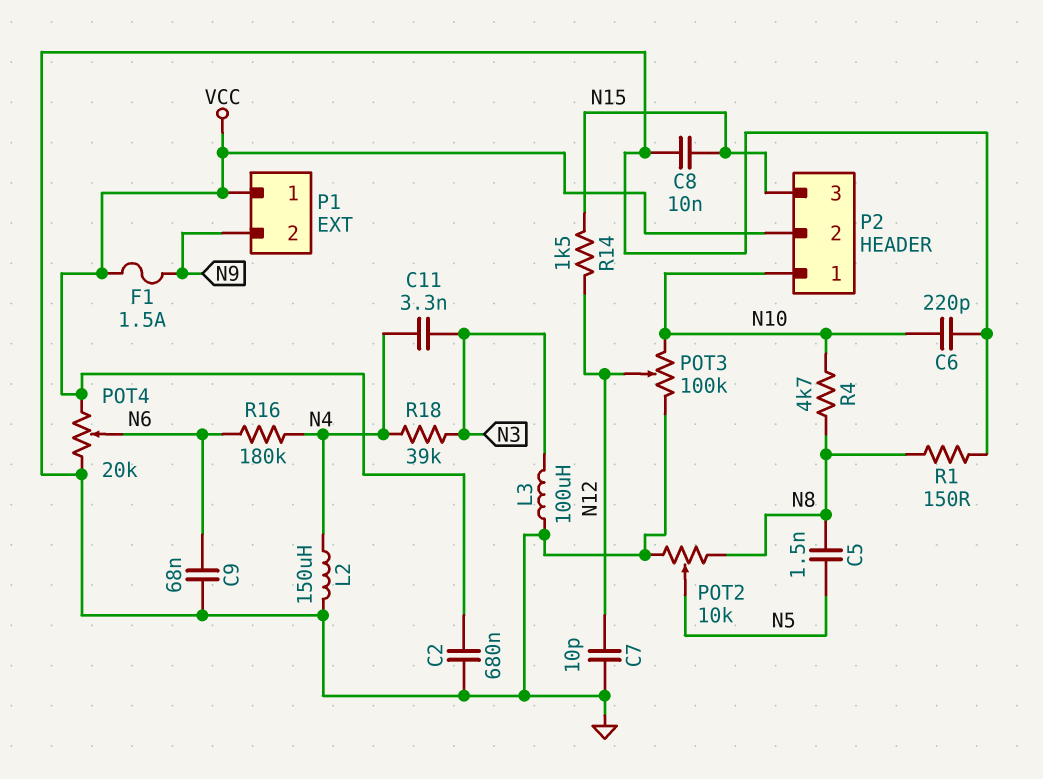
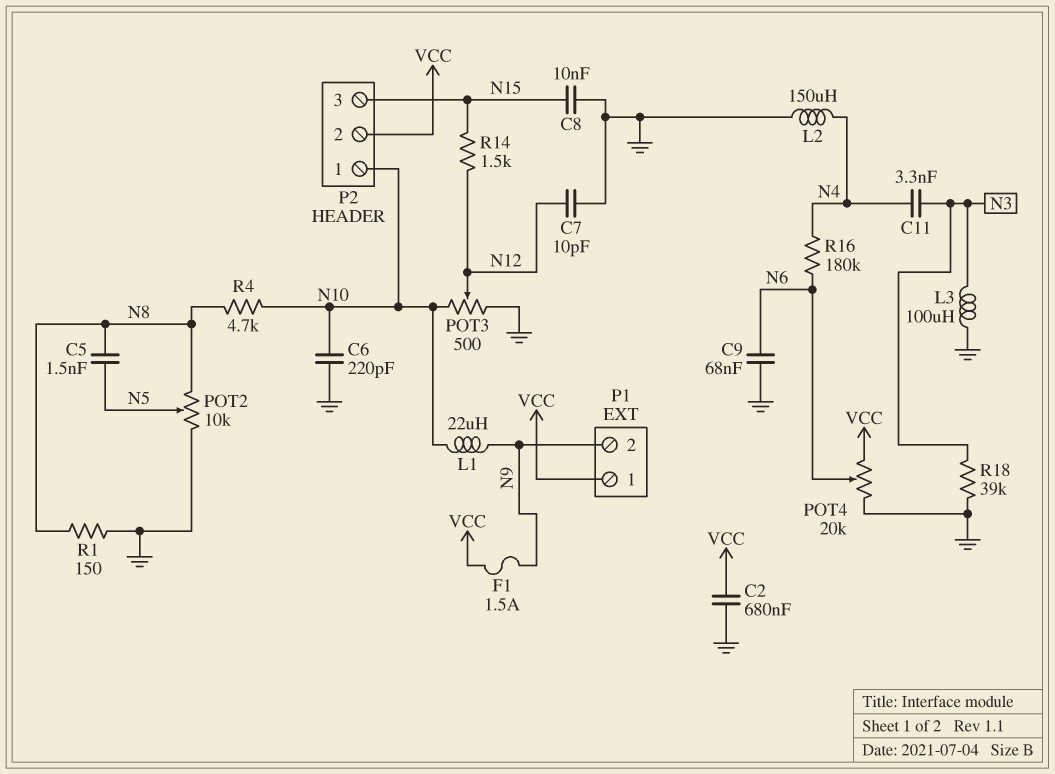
L1: none -> 22uH (N9, N10)
POT3: 100k (GND, N10, wiper N12) -> 500 (GND, N10, wiper N12)
R18: 39k (N3, N4) -> 39k (GND, N3)

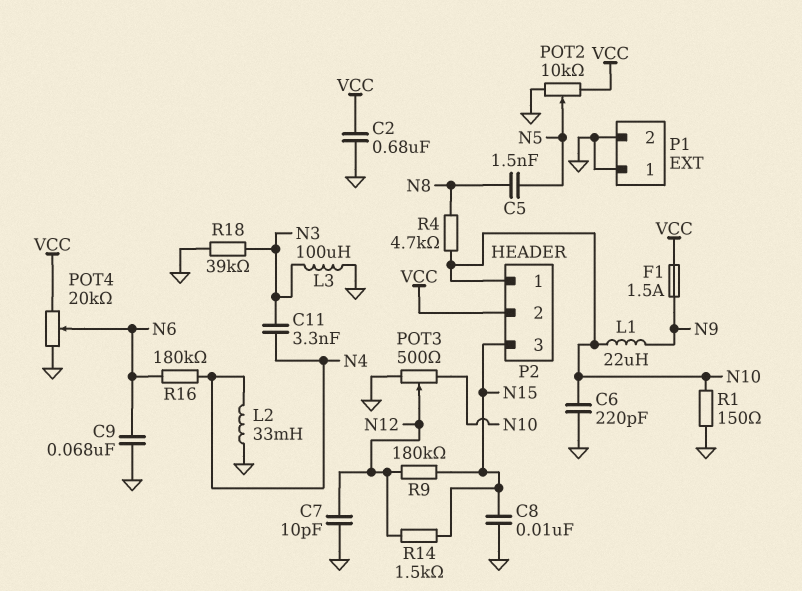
L2: 150uH (GND, N4) -> 33mH (GND, N4)
P1 pin 1: VCC -> GND
P1 pin 2: N9 -> GND
POT2: 10k (GND, N8, wiper N5) -> 10k (GND, VCC, wiper N5)
R1: 150 (GND, N8) -> 150 (GND, N10)
R9: none -> 180k (N12, N15)

